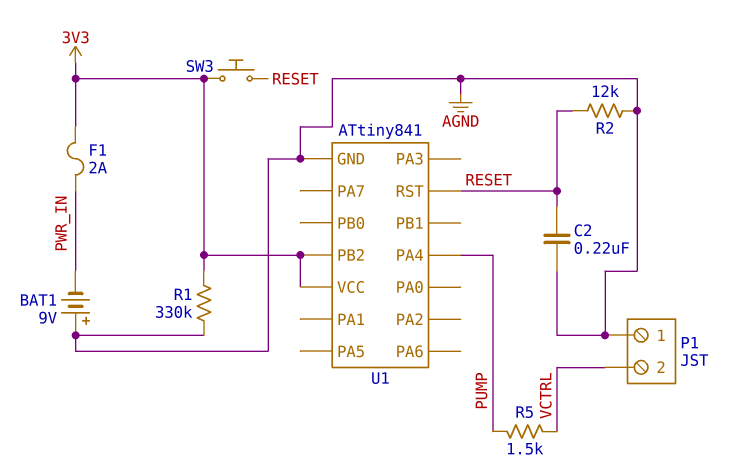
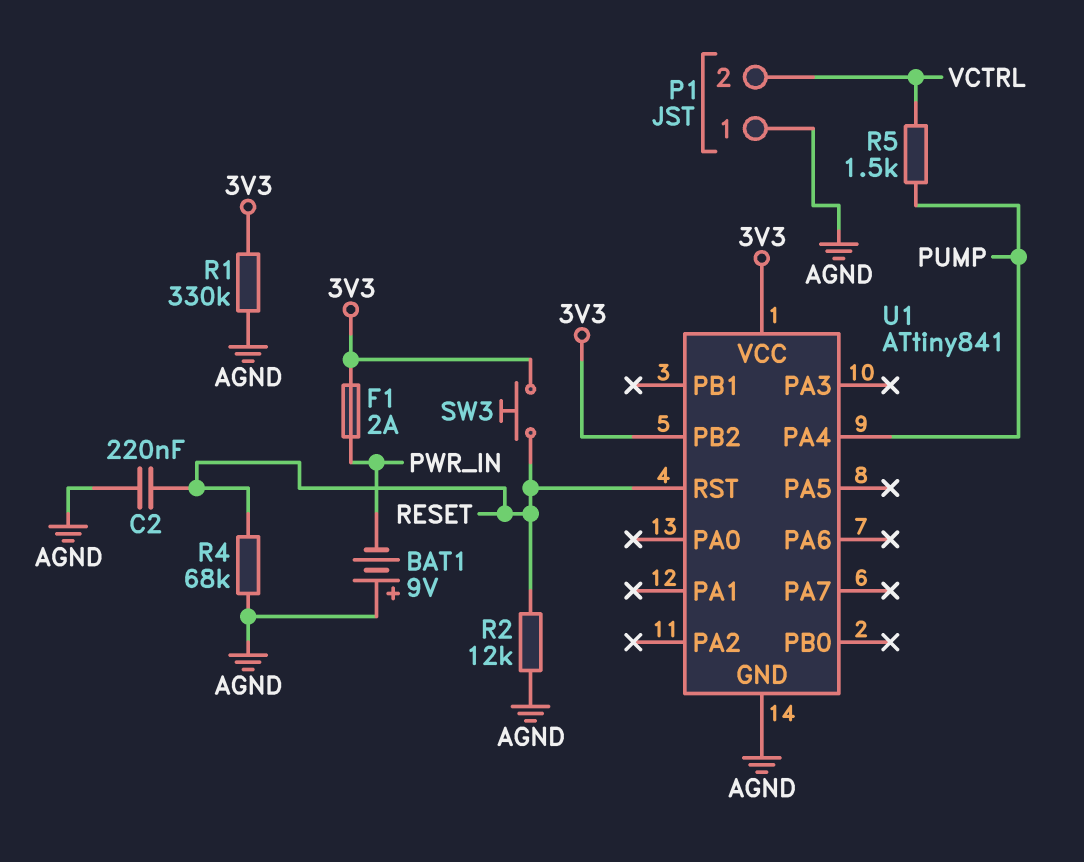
R4: none -> 68k (AGND, RESET)

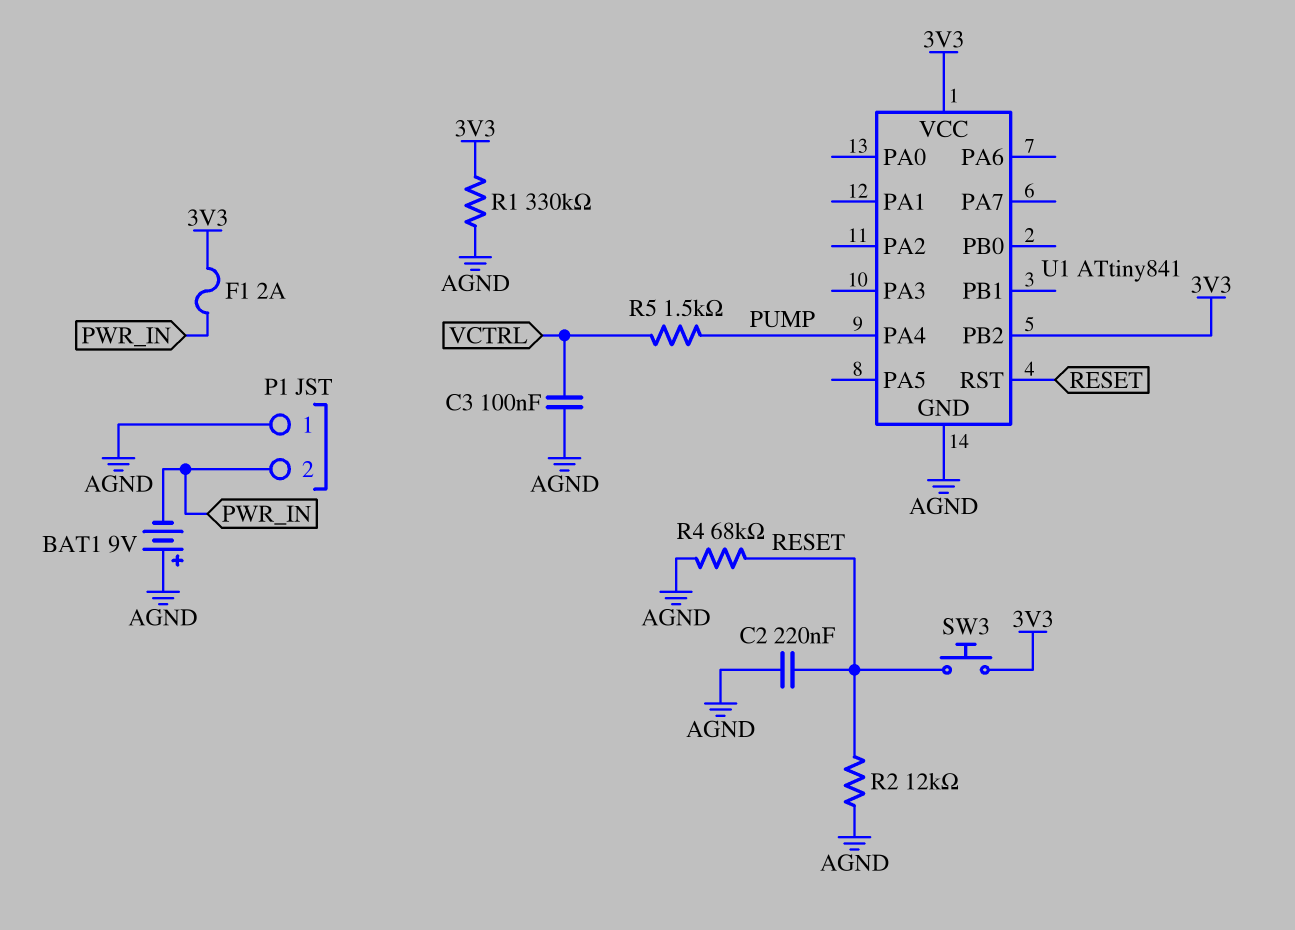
C3: none -> 100nF (AGND, VCTRL)
P1 pin 2: VCTRL -> PWR_IN

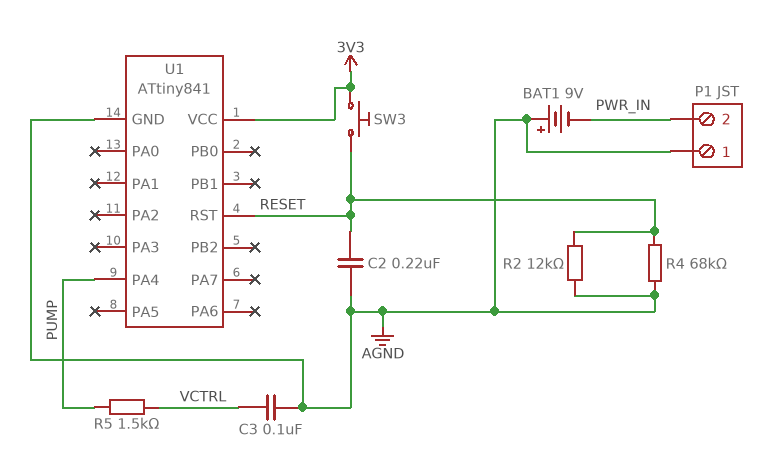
F1: 2A (3V3, PWR_IN) -> none
R1: 330k (3V3, AGND) -> none
U1 pin PB2: 3V3 -> none

